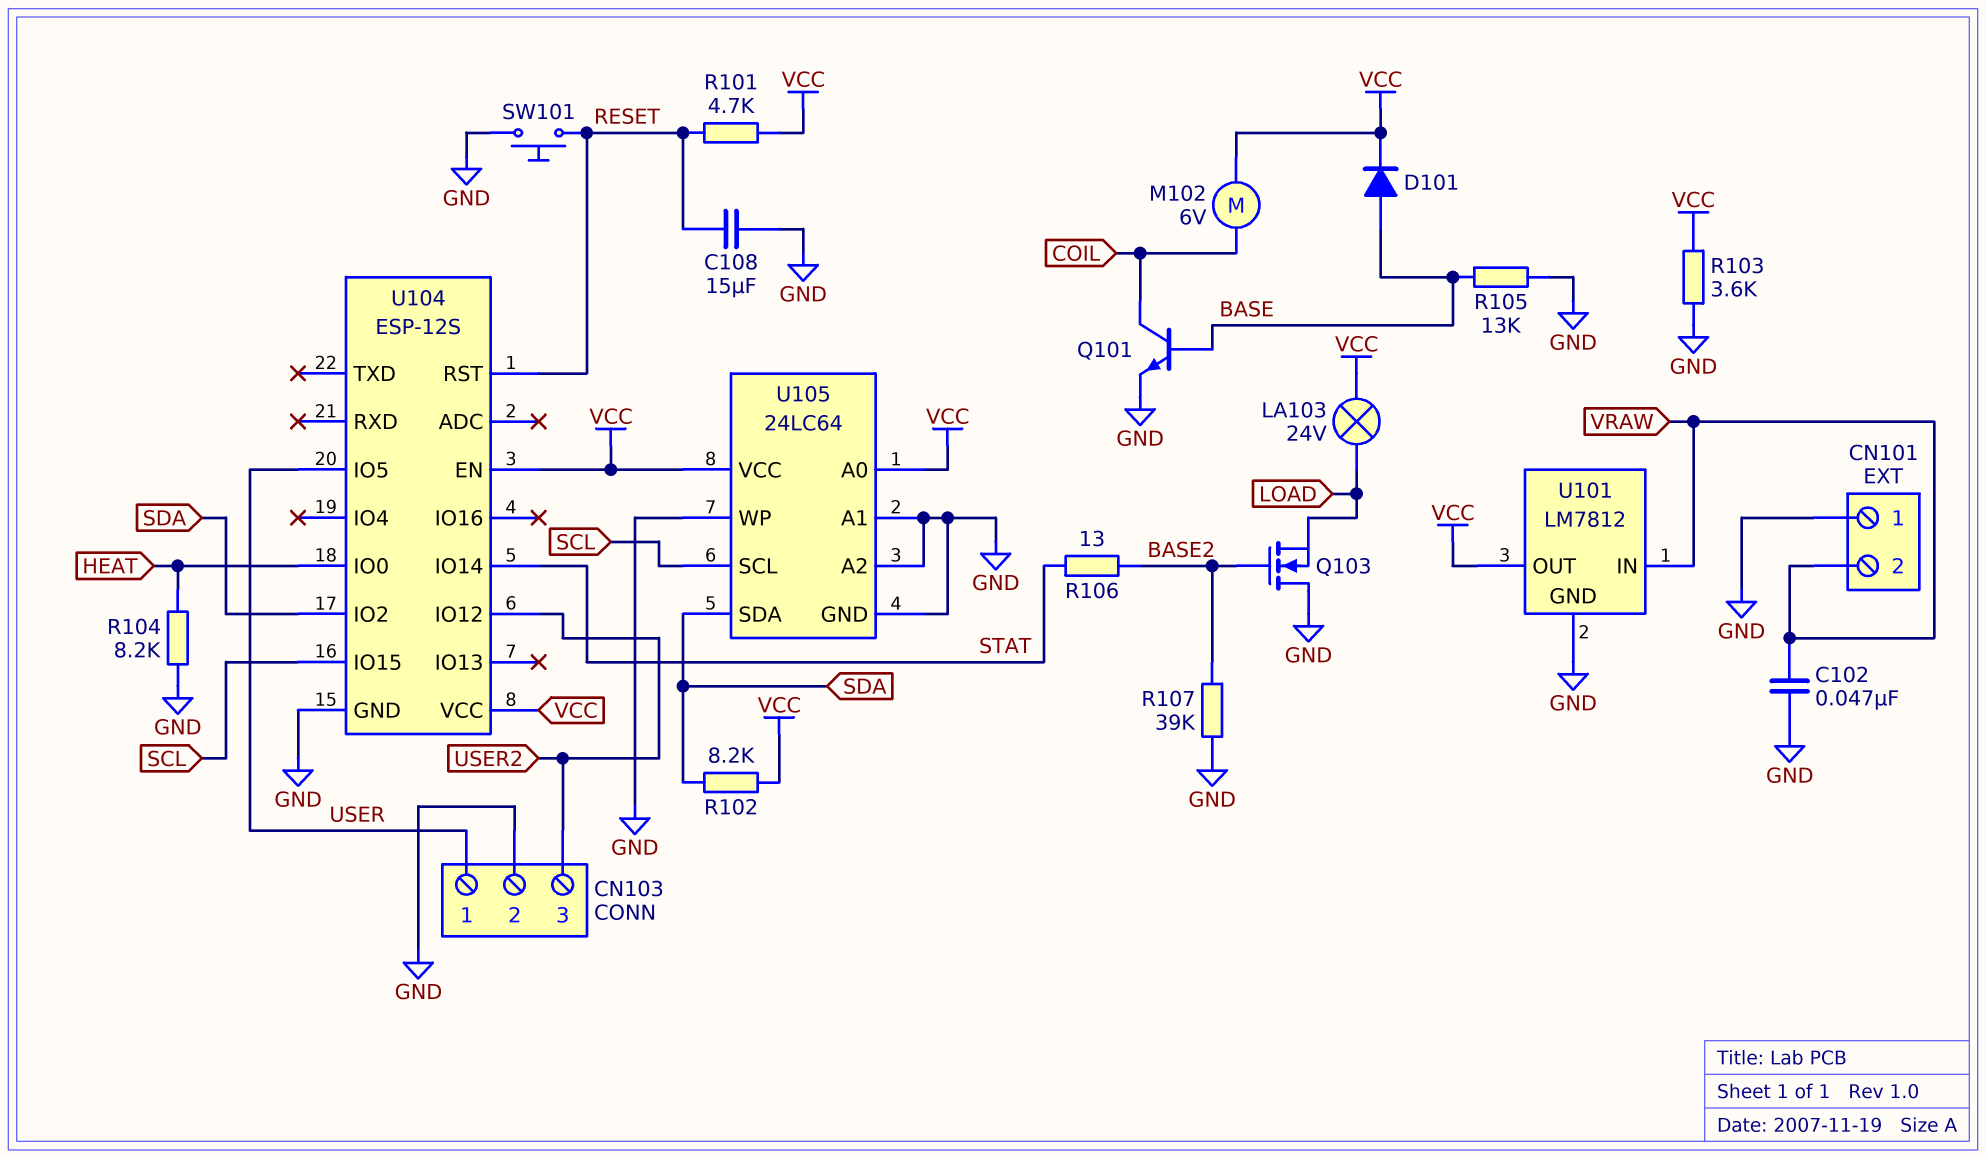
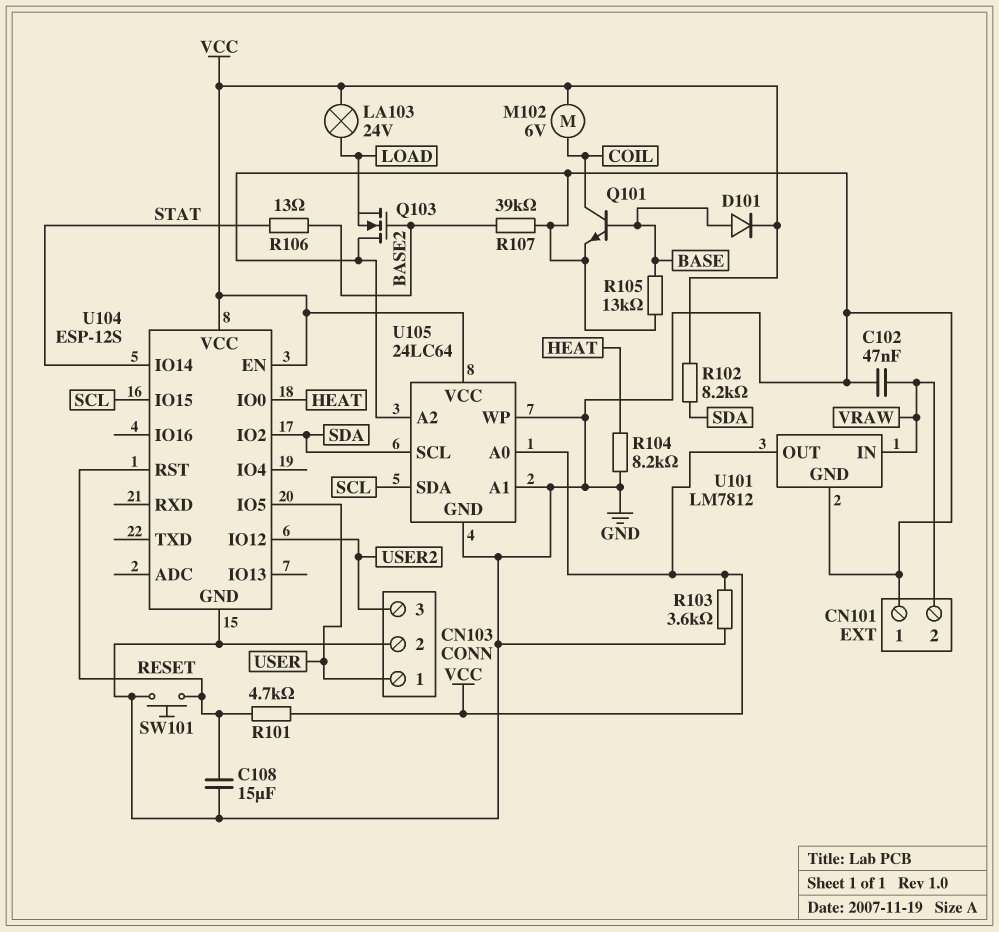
U105 pin SCL: SCL -> SDA
U105 pin SDA: SDA -> SCL

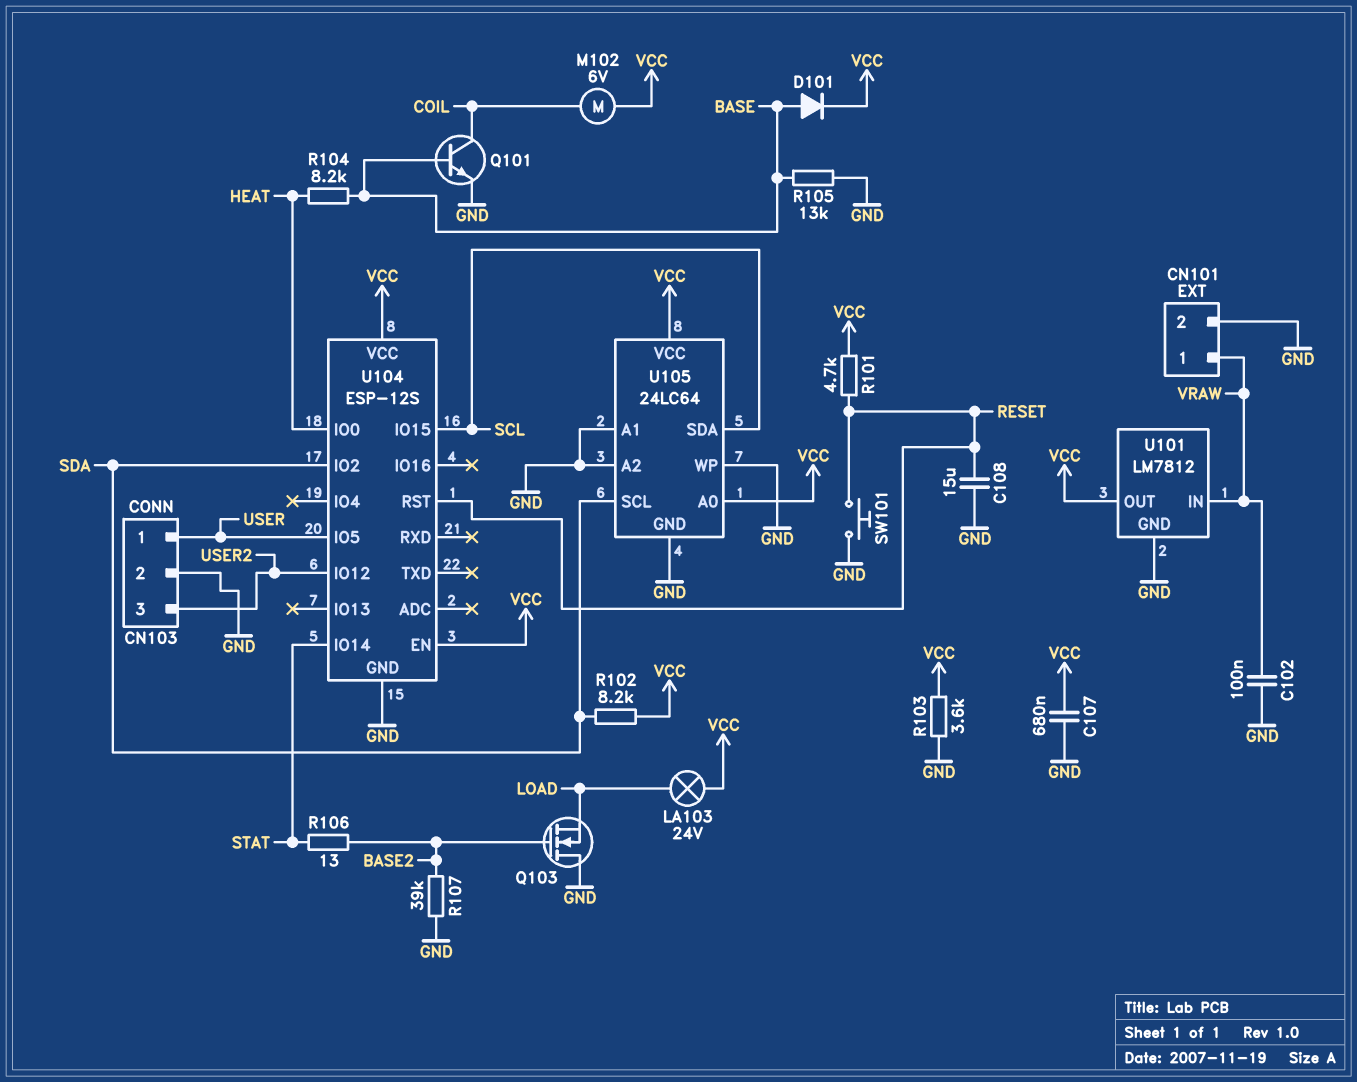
C102: 47nF (GND, VRAW) -> 100nF (GND, VRAW)
C107: none -> 680nF (GND, VCC)
CN101 pin 1: GND -> VRAW
CN101 pin 2: VRAW -> GND
R104: 8.2k (GND, HEAT) -> 8.2k (BASE, HEAT)

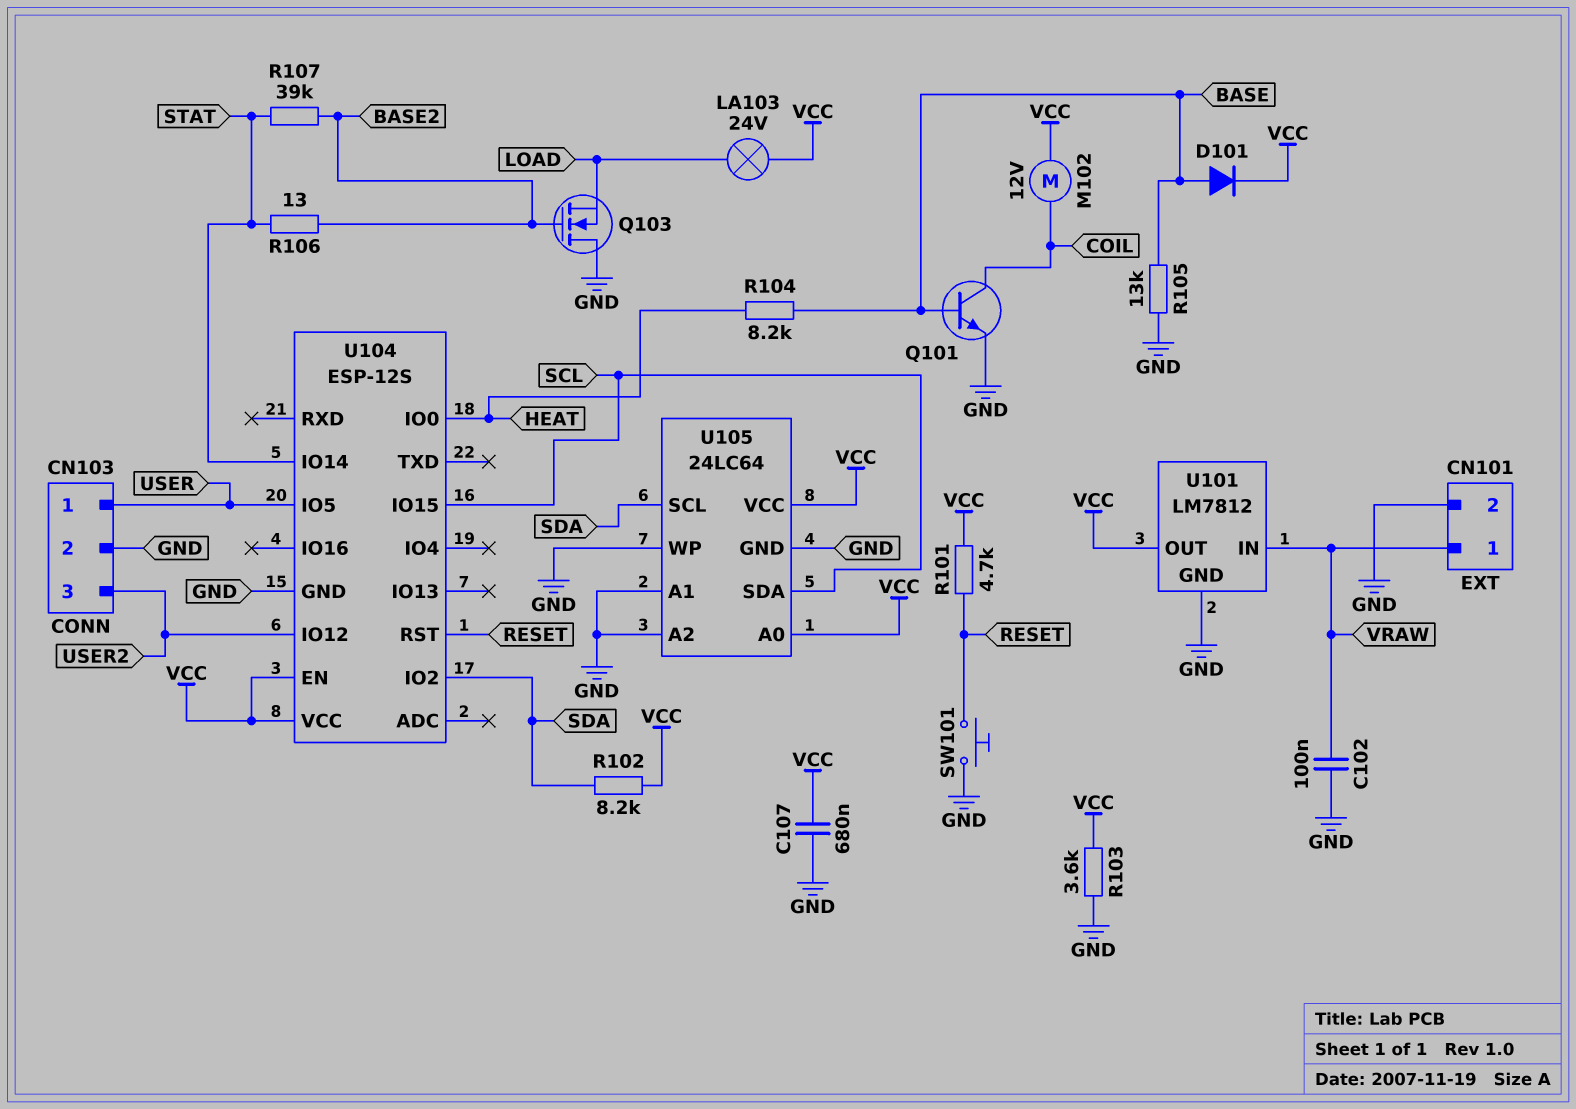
C108: 15uF (GND, RESET) -> none
M102: motor 6V (COIL, VCC) -> motor 12V (COIL, VCC)
R107: 39k (BASE2, GND) -> 39k (BASE2, STAT)

